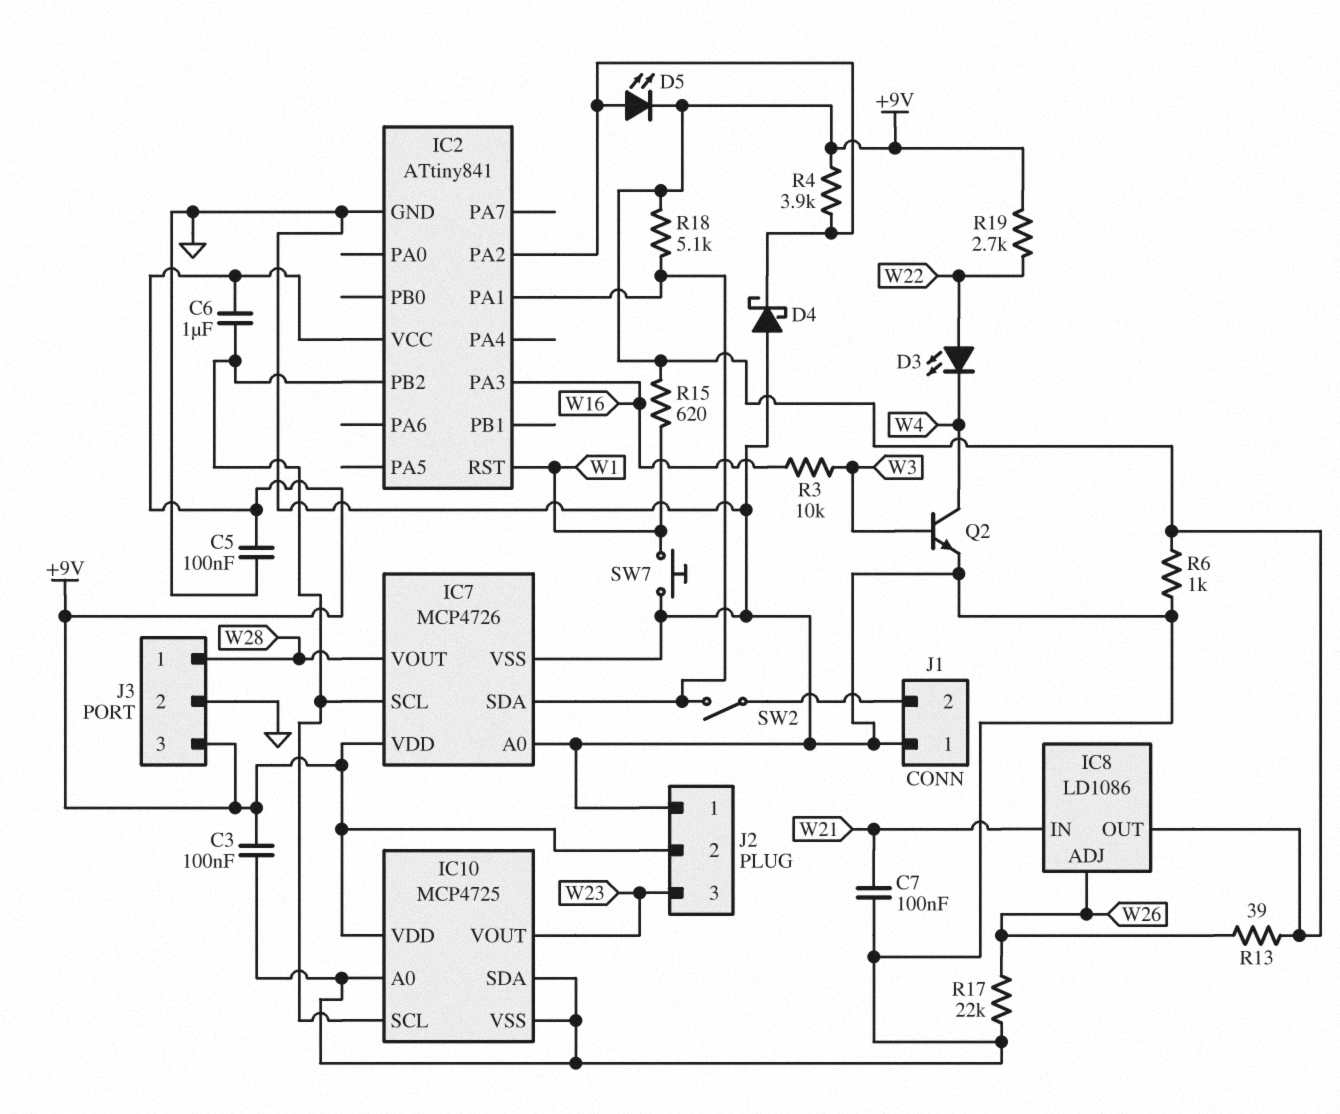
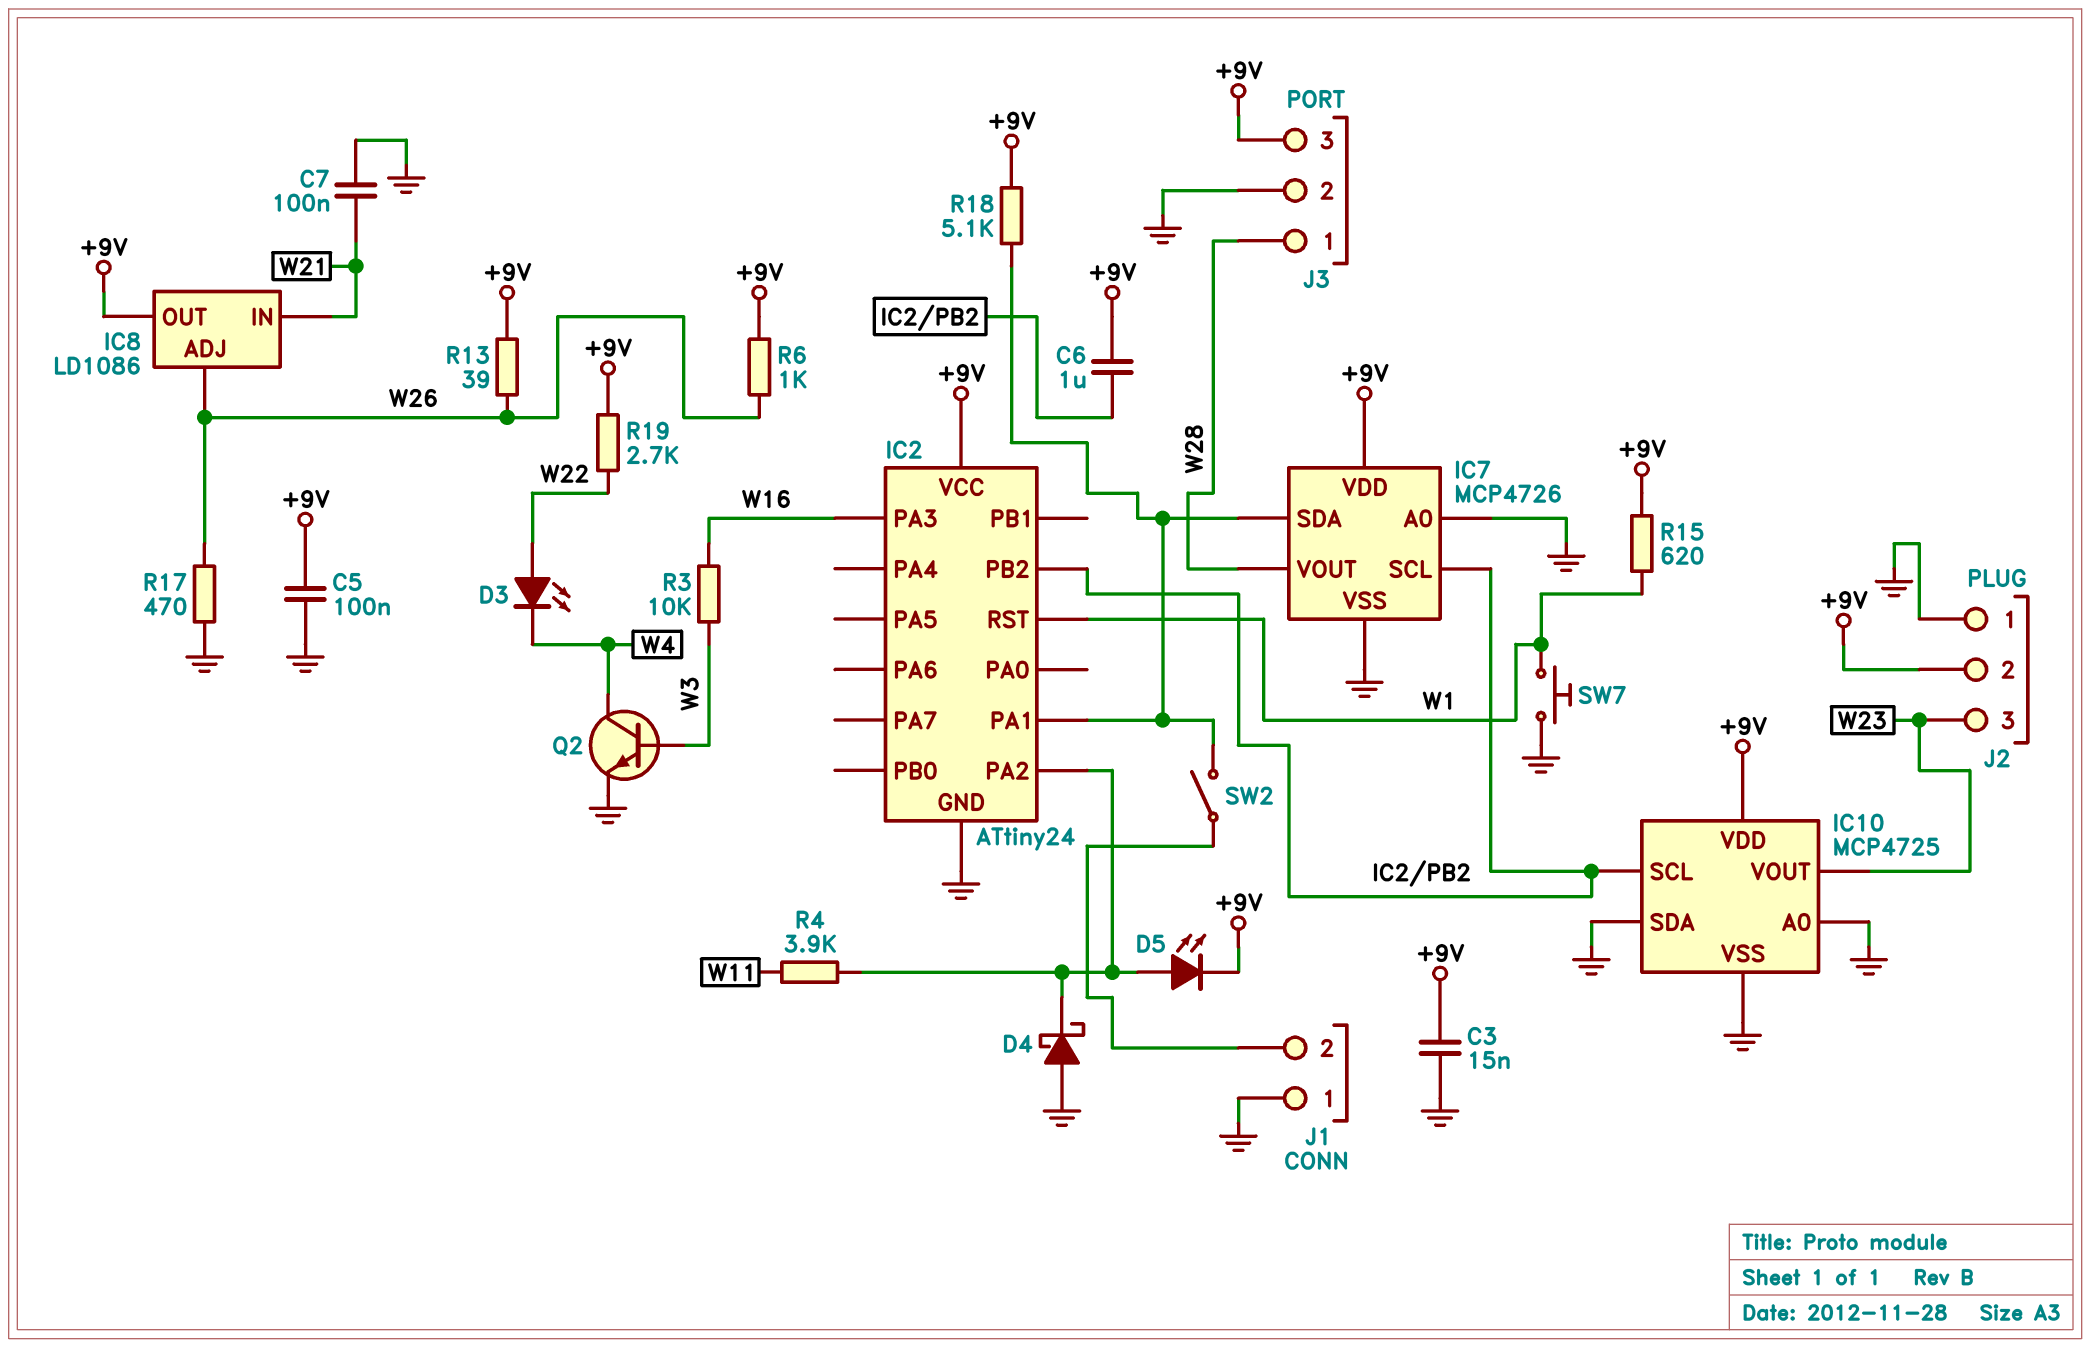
C3: 100nF (+9V, GND) -> 15nF (+9V, GND)
IC2: ATtiny841 -> ATtiny24
R4: 3.9k (+9V, IC2/PA2) -> 3.9k (IC2/PA2, W11)
R6: 1k (+9V, GND) -> 1k (+9V, W26)
R17: 22k (GND, W26) -> 470 (GND, W26)

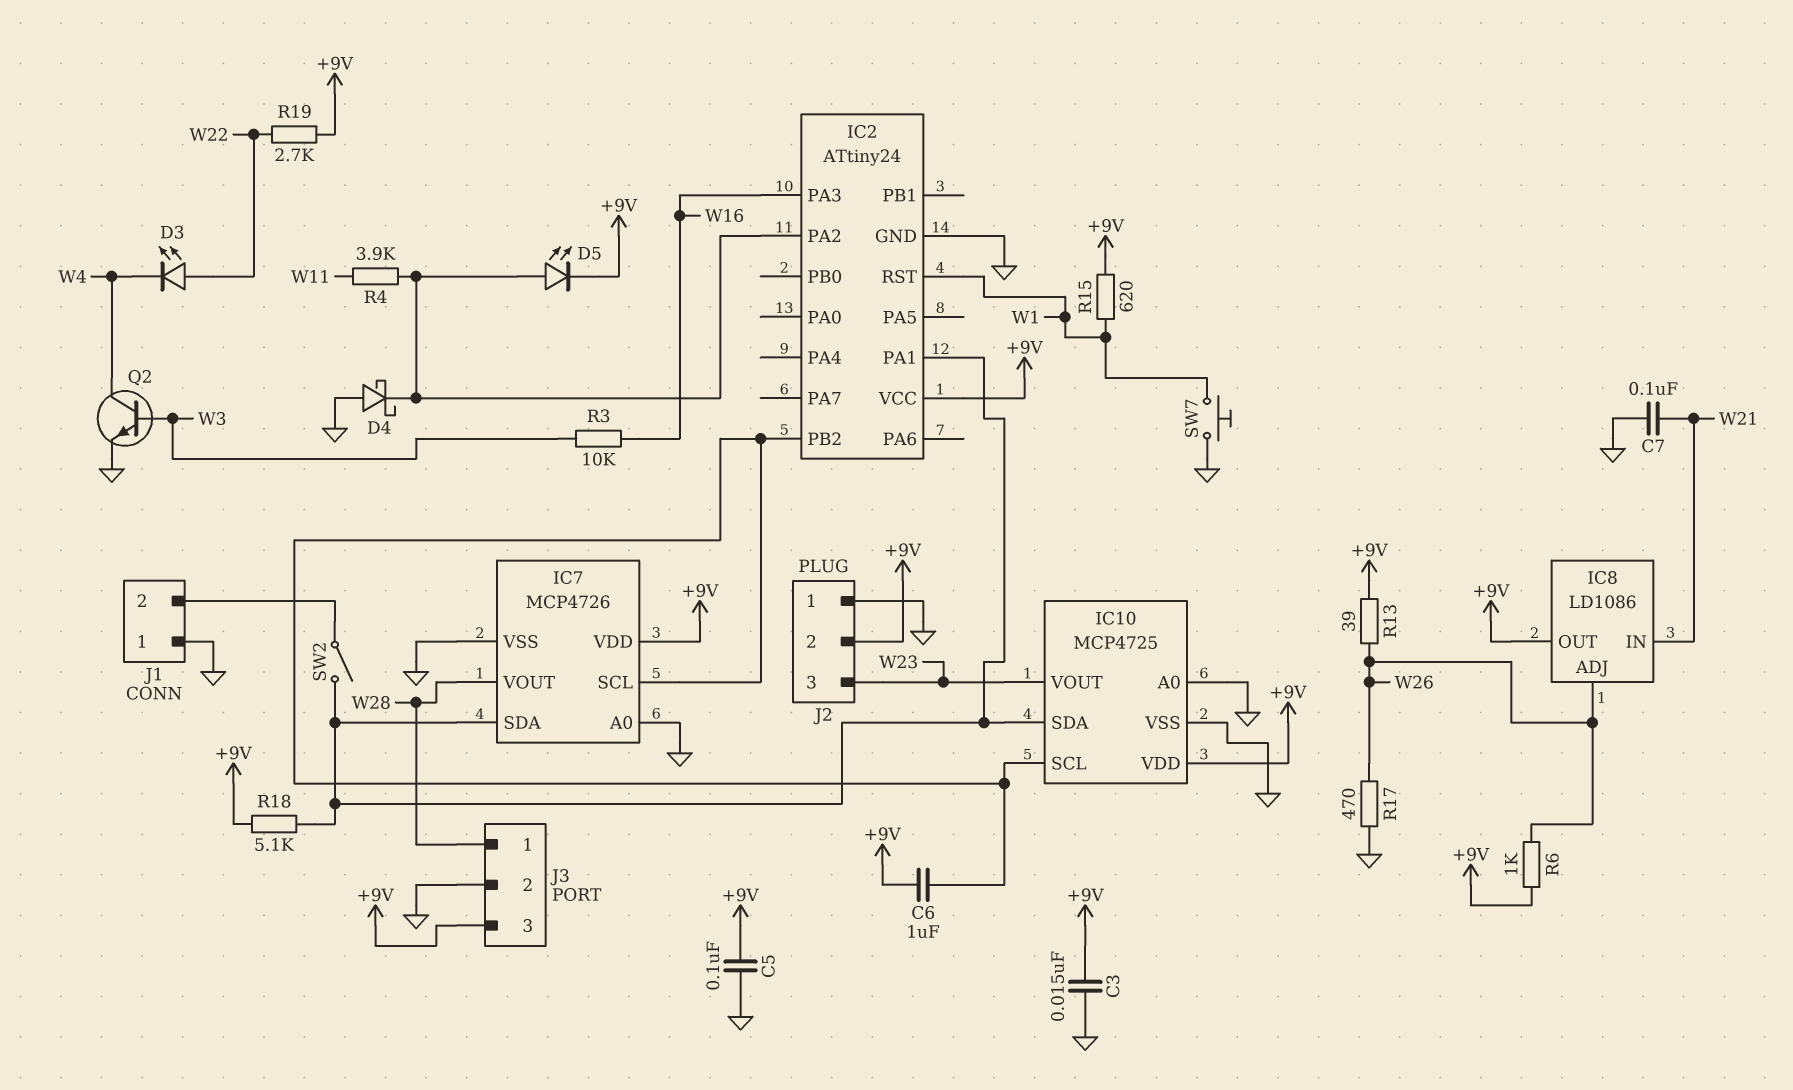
IC10 pin SDA: GND -> IC2/PA1

